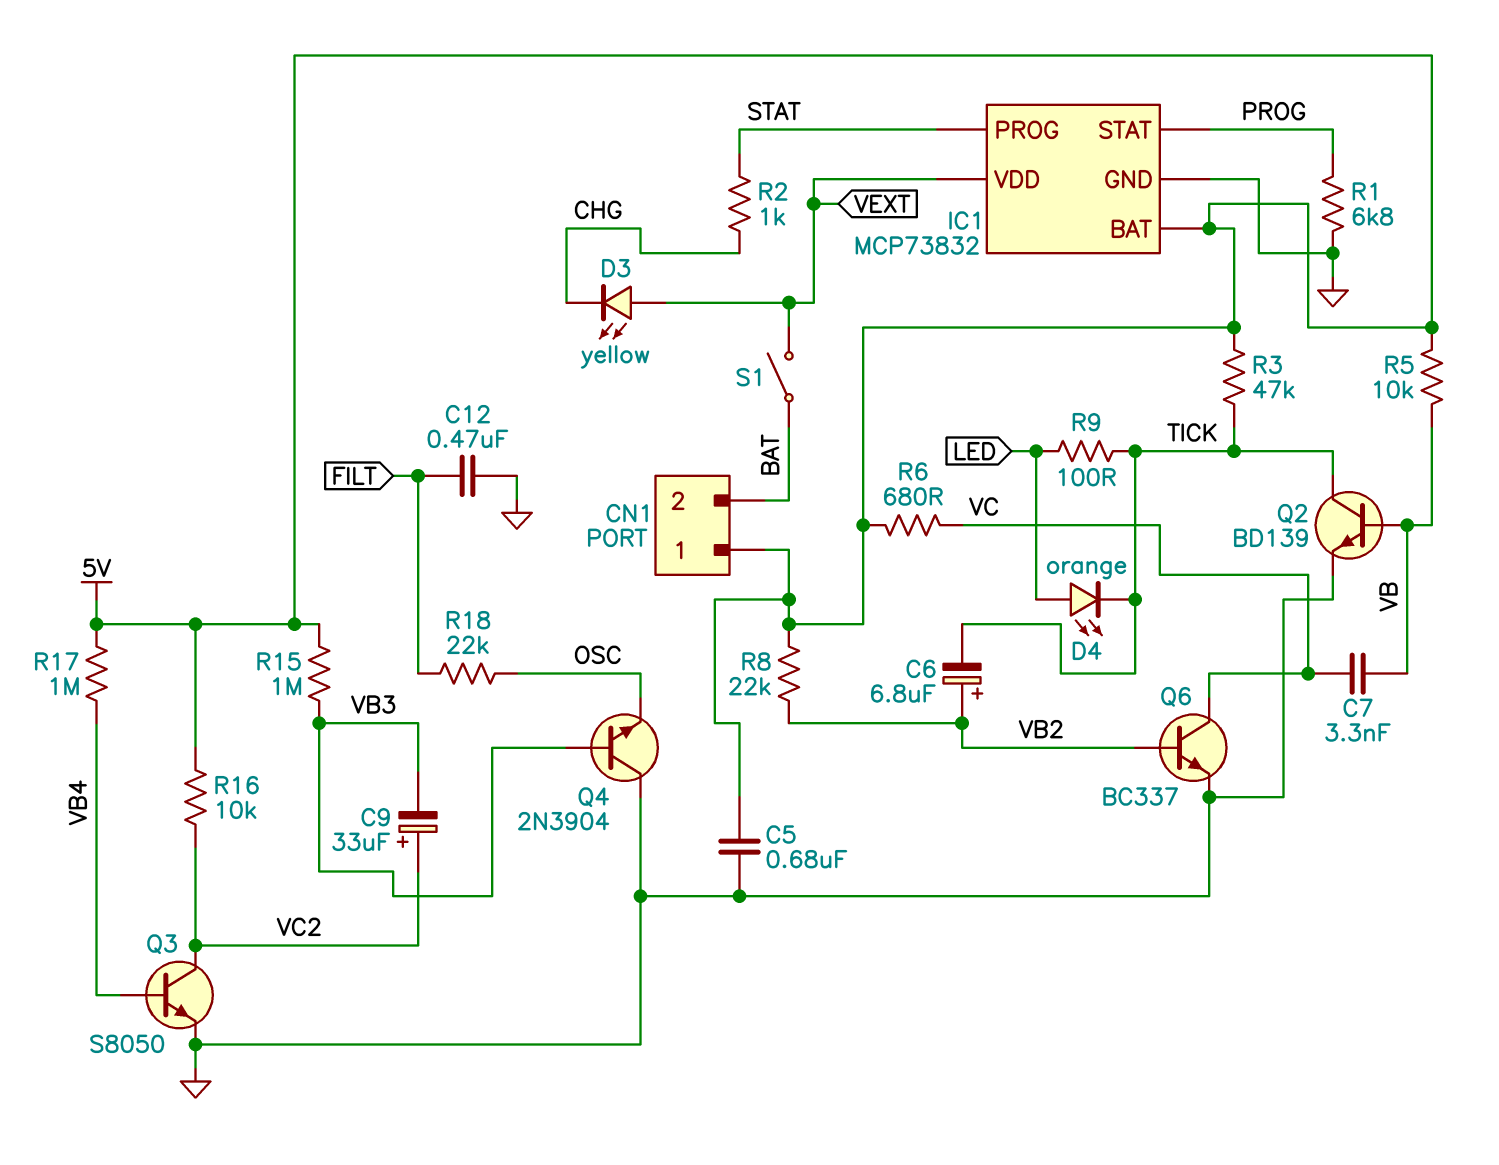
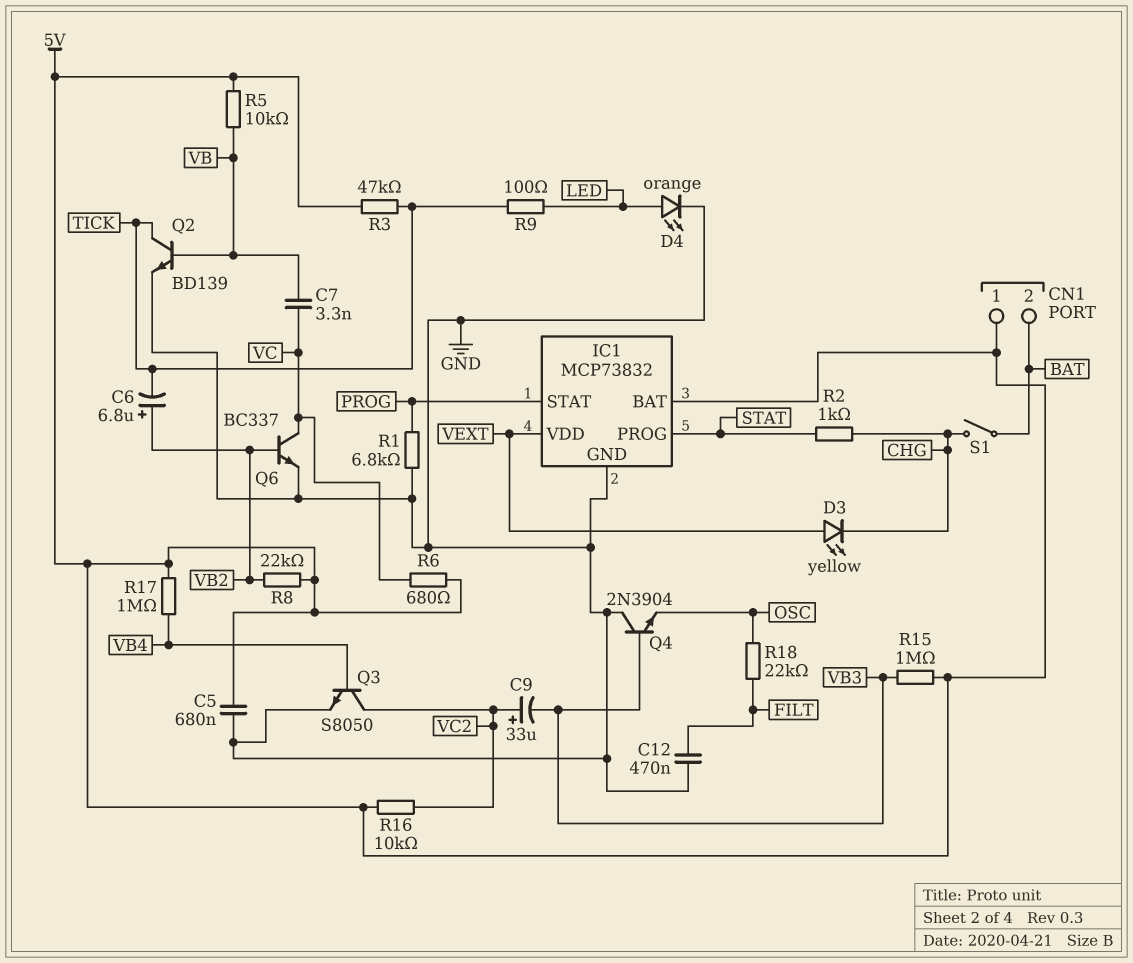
D4: LED orange (A LED, K TICK) -> LED orange (A LED, K GND)
S1: switch (BAT, VEXT) -> switch (BAT, CHG)

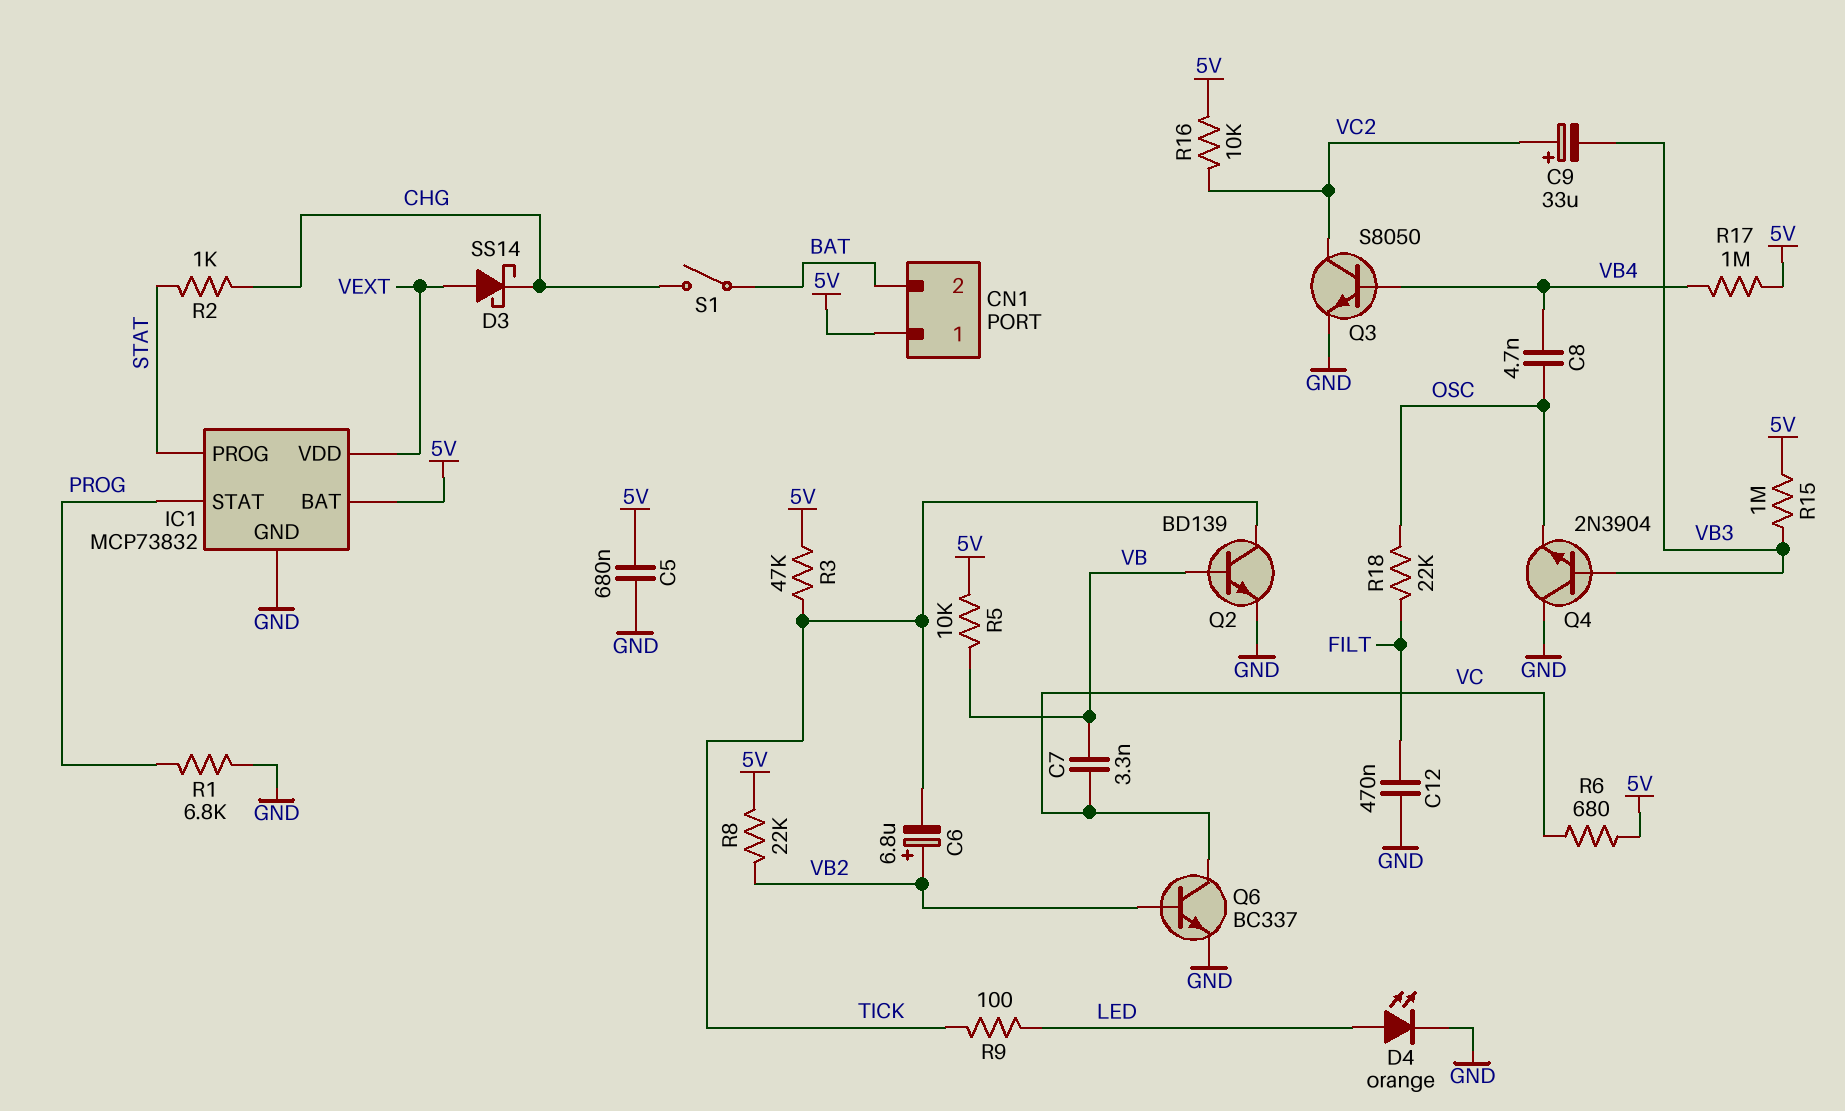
C8: none -> 4.7nF (OSC, VB4)
D3: LED yellow (A VEXT, K CHG) -> schottky SS14 (A VEXT, K CHG)

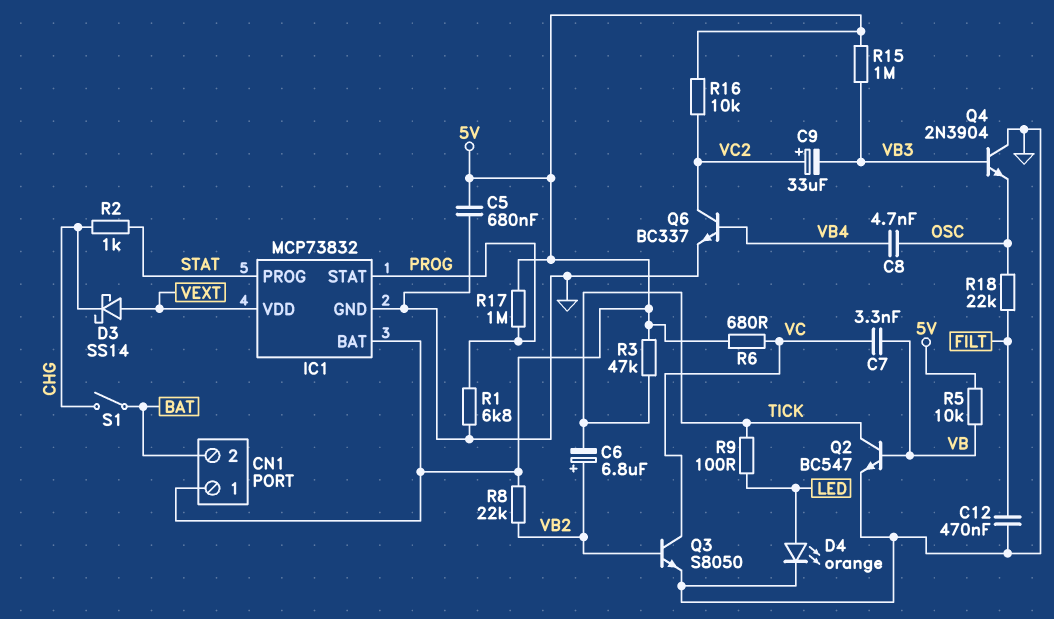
Q2: NPN BD139 (B VB, C TICK, E GND) -> NPN BC547 (B VB, C TICK, E GND)
Q3: NPN S8050 (B VB4, C VC2, E GND) -> NPN S8050 (B VB2, C VC, E GND)
Q6: NPN BC337 (B VB2, C VC, E GND) -> NPN BC337 (B VB4, C VC2, E GND)
R17: 1M (5V, VB4) -> 1M (5V, PROG)

